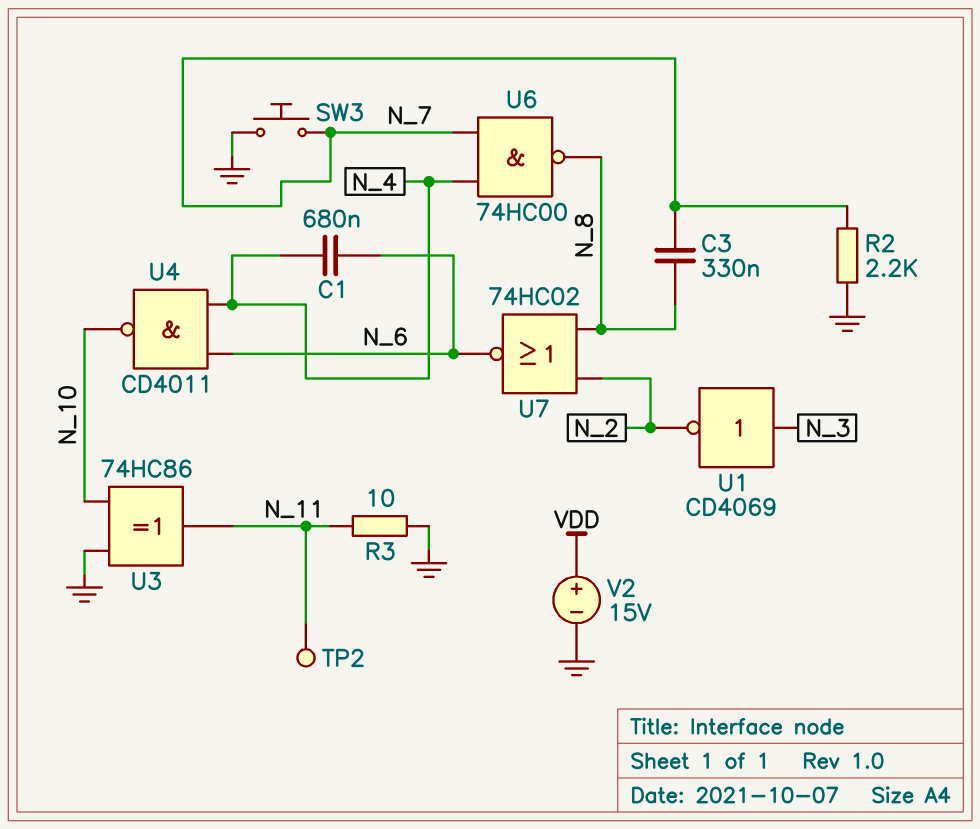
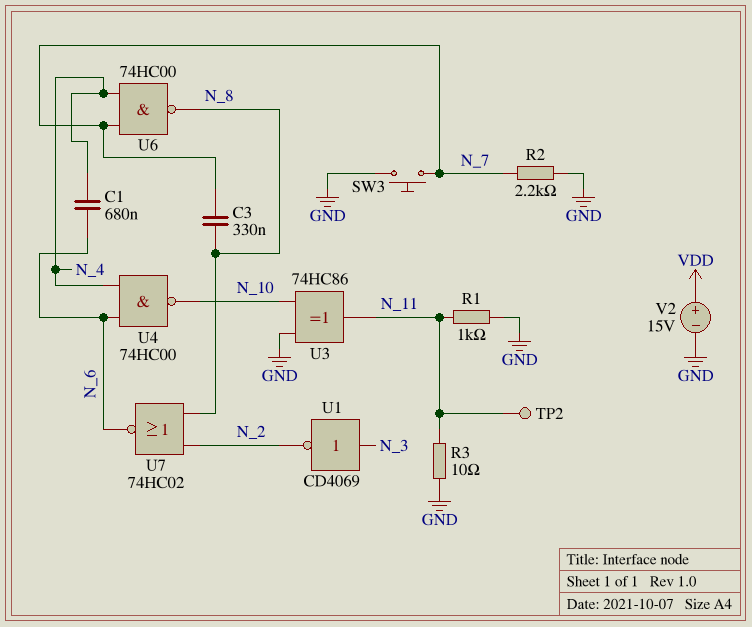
R1: none -> 1k (GND, N_11)
U4: NAND CD4011 (in N_4, in N_6, out N_10) -> NAND 74HC00 (in N_4, in N_6, out N_10)

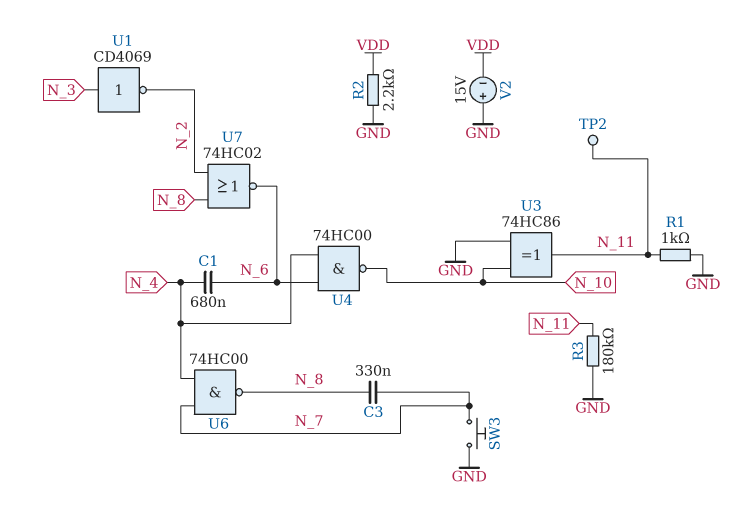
R2: 2.2k (GND, N_7) -> 2.2k (GND, VDD)
R3: 10 (GND, N_11) -> 180k (GND, N_11)
V2: 15V (plus VDD, minus GND) -> 15V (plus GND, minus VDD)

